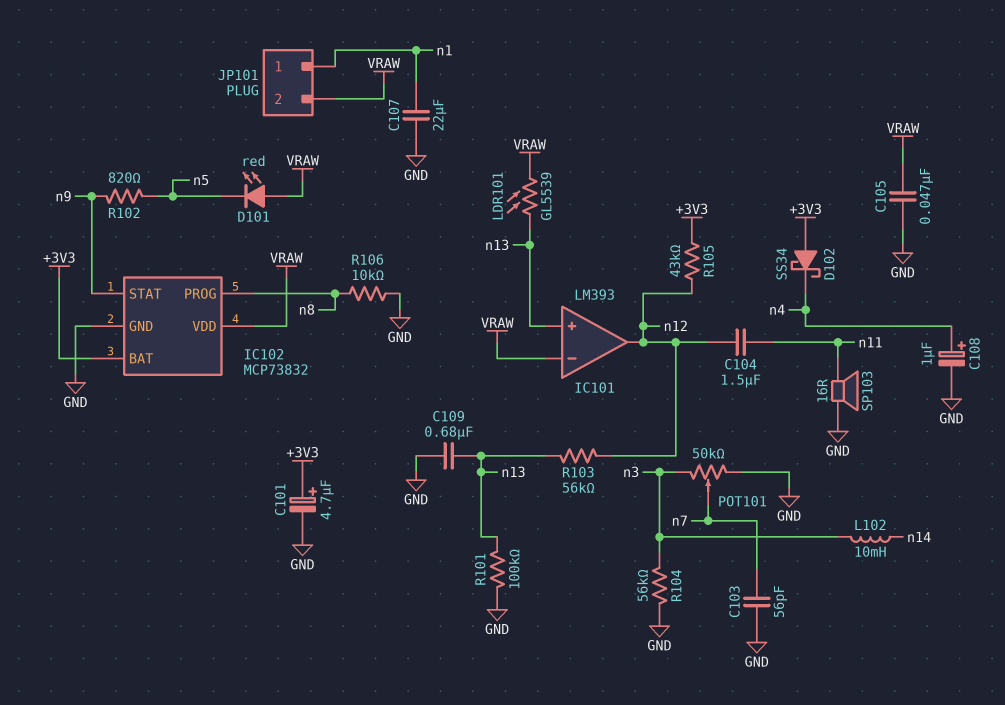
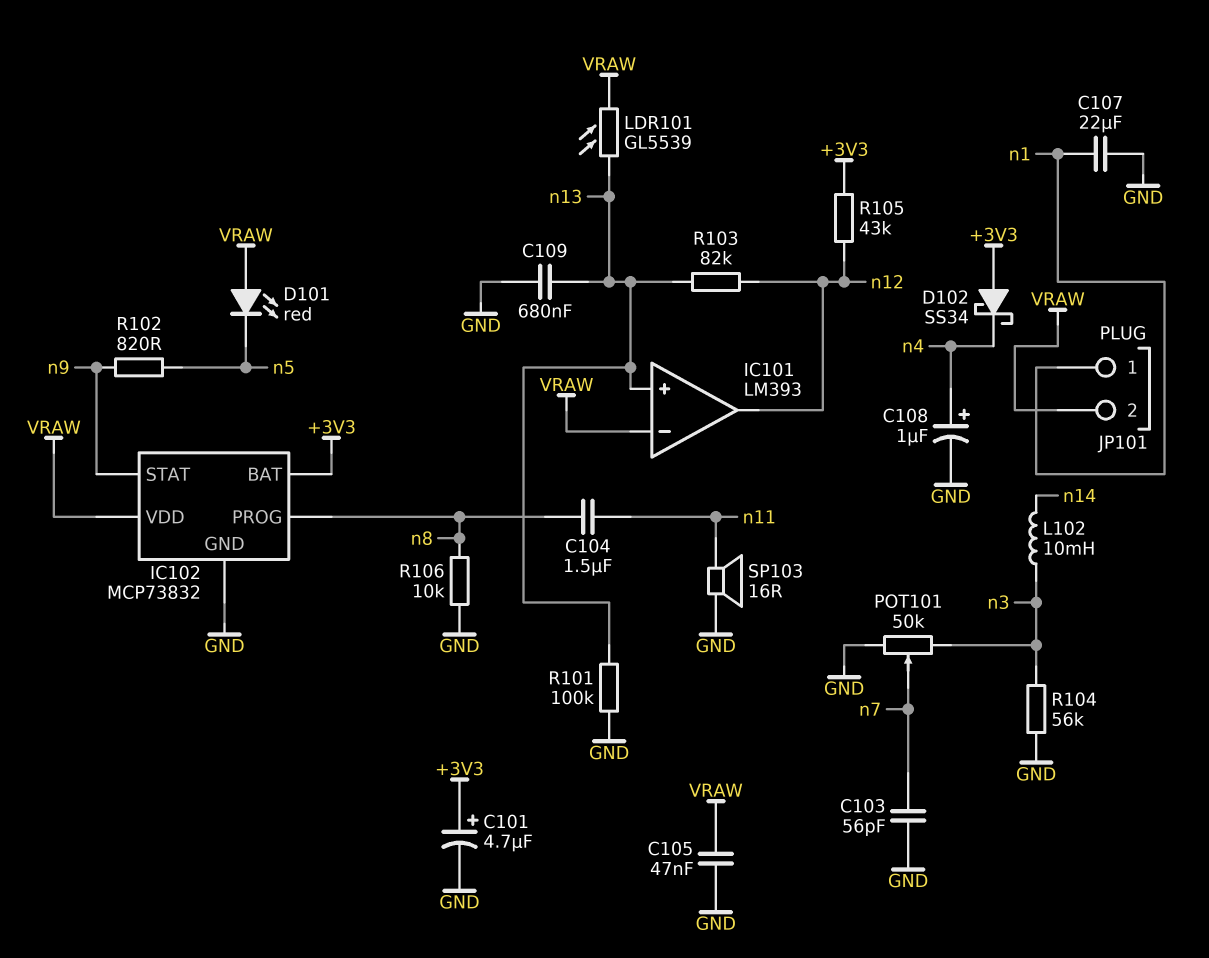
C104: 1.5uF (n11, n12) -> 1.5uF (n8, n11)
R103: 56k (n12, n13) -> 82k (n12, n13)

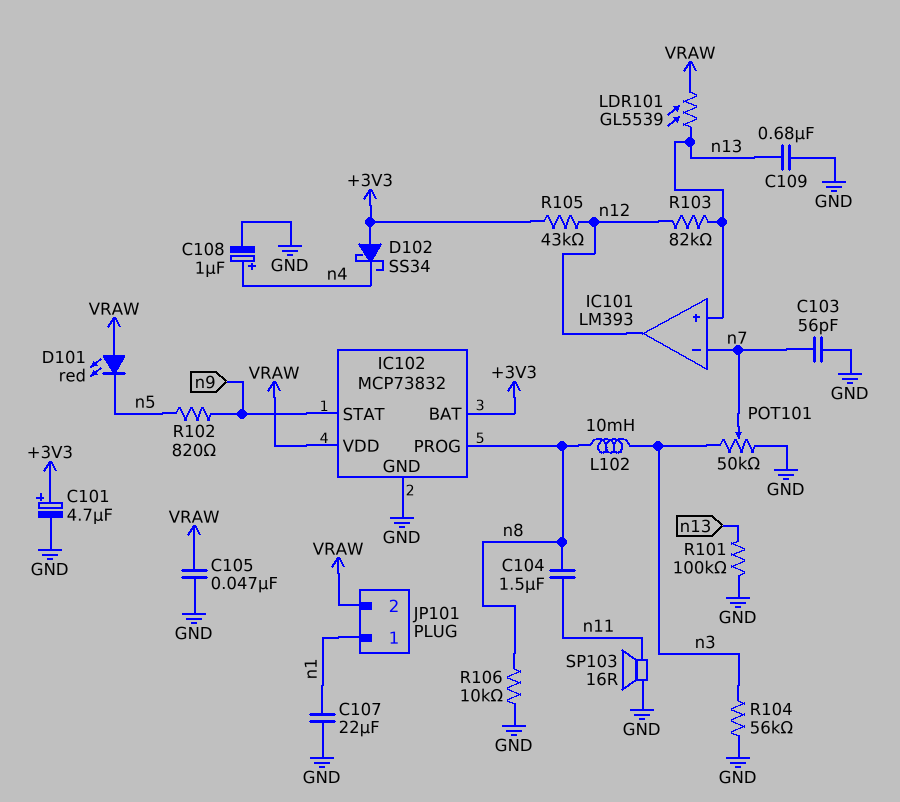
IC101 pin in-: VRAW -> n7
L102: 10mH (n3, n14) -> 10mH (n3, n8)

